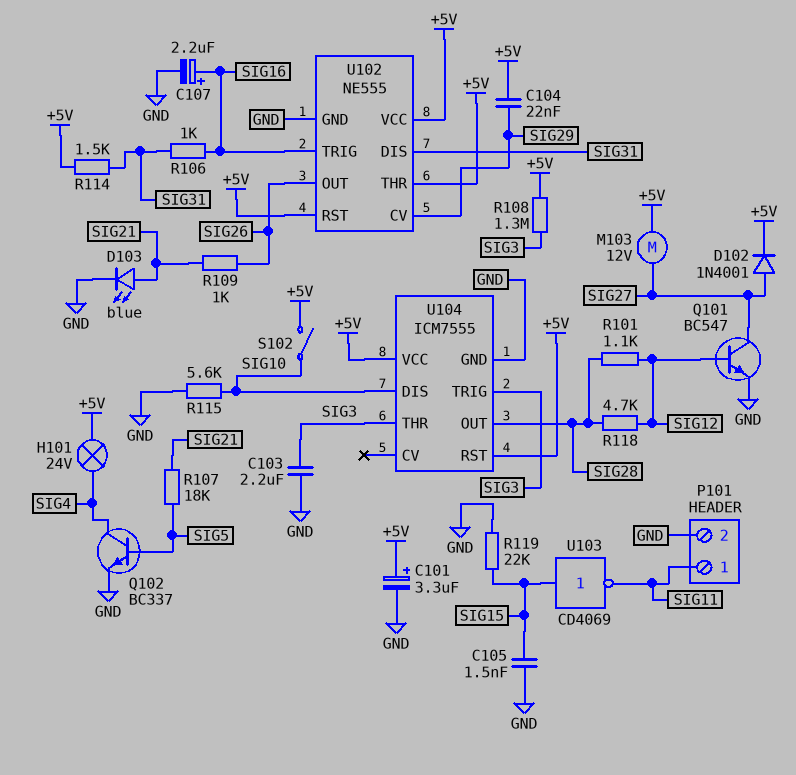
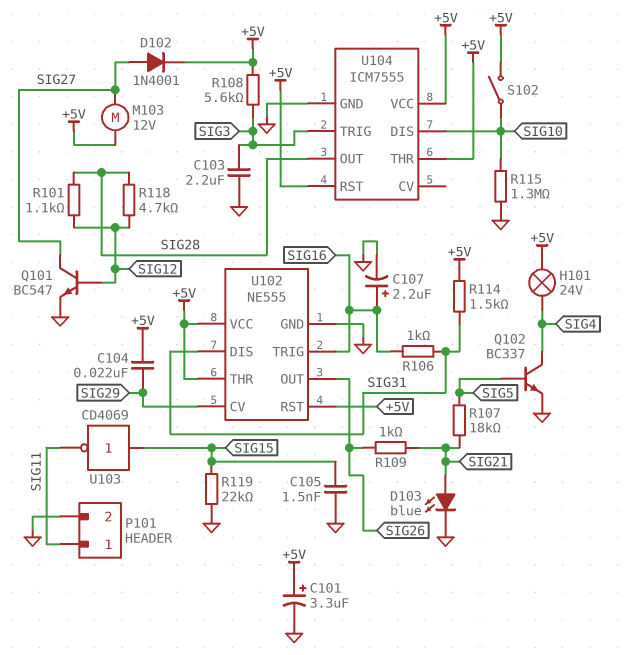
R108: 1.3M (+5V, SIG3) -> 5.6k (+5V, SIG3)
R115: 5.6k (GND, SIG10) -> 1.3M (GND, SIG10)
U104 pin THR: SIG3 -> +5V

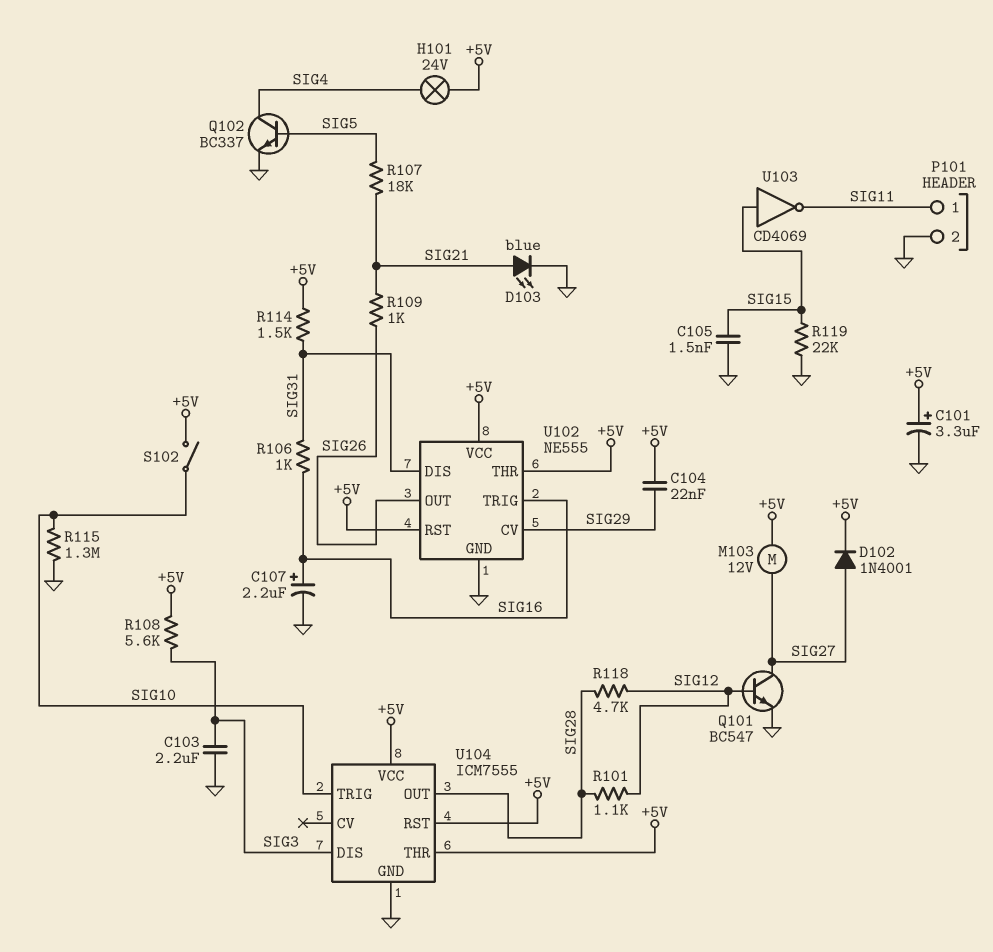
U104 pin DIS: SIG10 -> SIG3
U104 pin TRIG: SIG3 -> SIG10

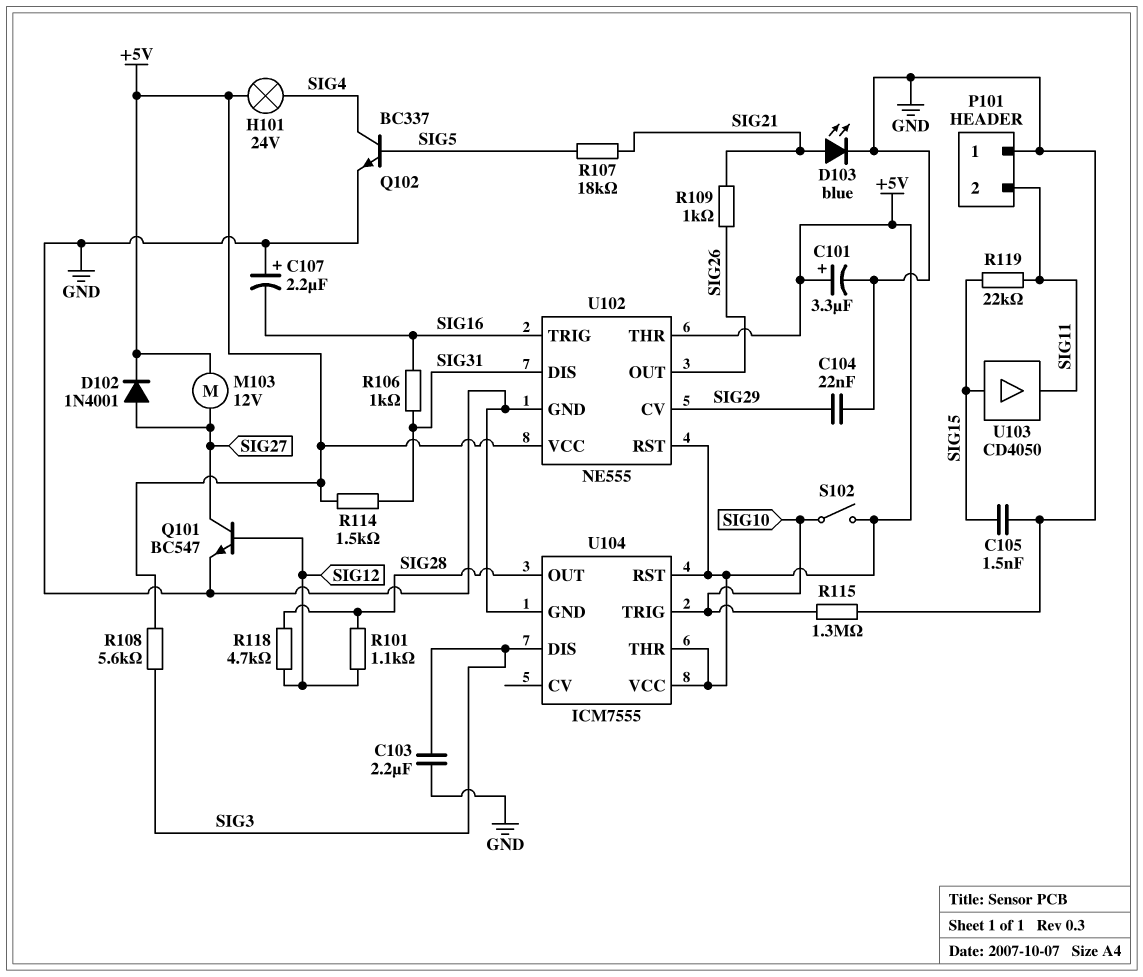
C104: 22nF (+5V, SIG29) -> 22nF (GND, SIG29)
C107: 2.2uF (plus SIG16, minus GND) -> 2.2uF (plus GND, minus SIG16)
P101 pin 1: SIG11 -> GND
P101 pin 2: GND -> SIG11
R119: 22k (GND, SIG15) -> 22k (SIG11, SIG15)
U103: NOT CD4069 (in SIG15, out SIG11) -> buffer CD4050 (in SIG15, out SIG11)

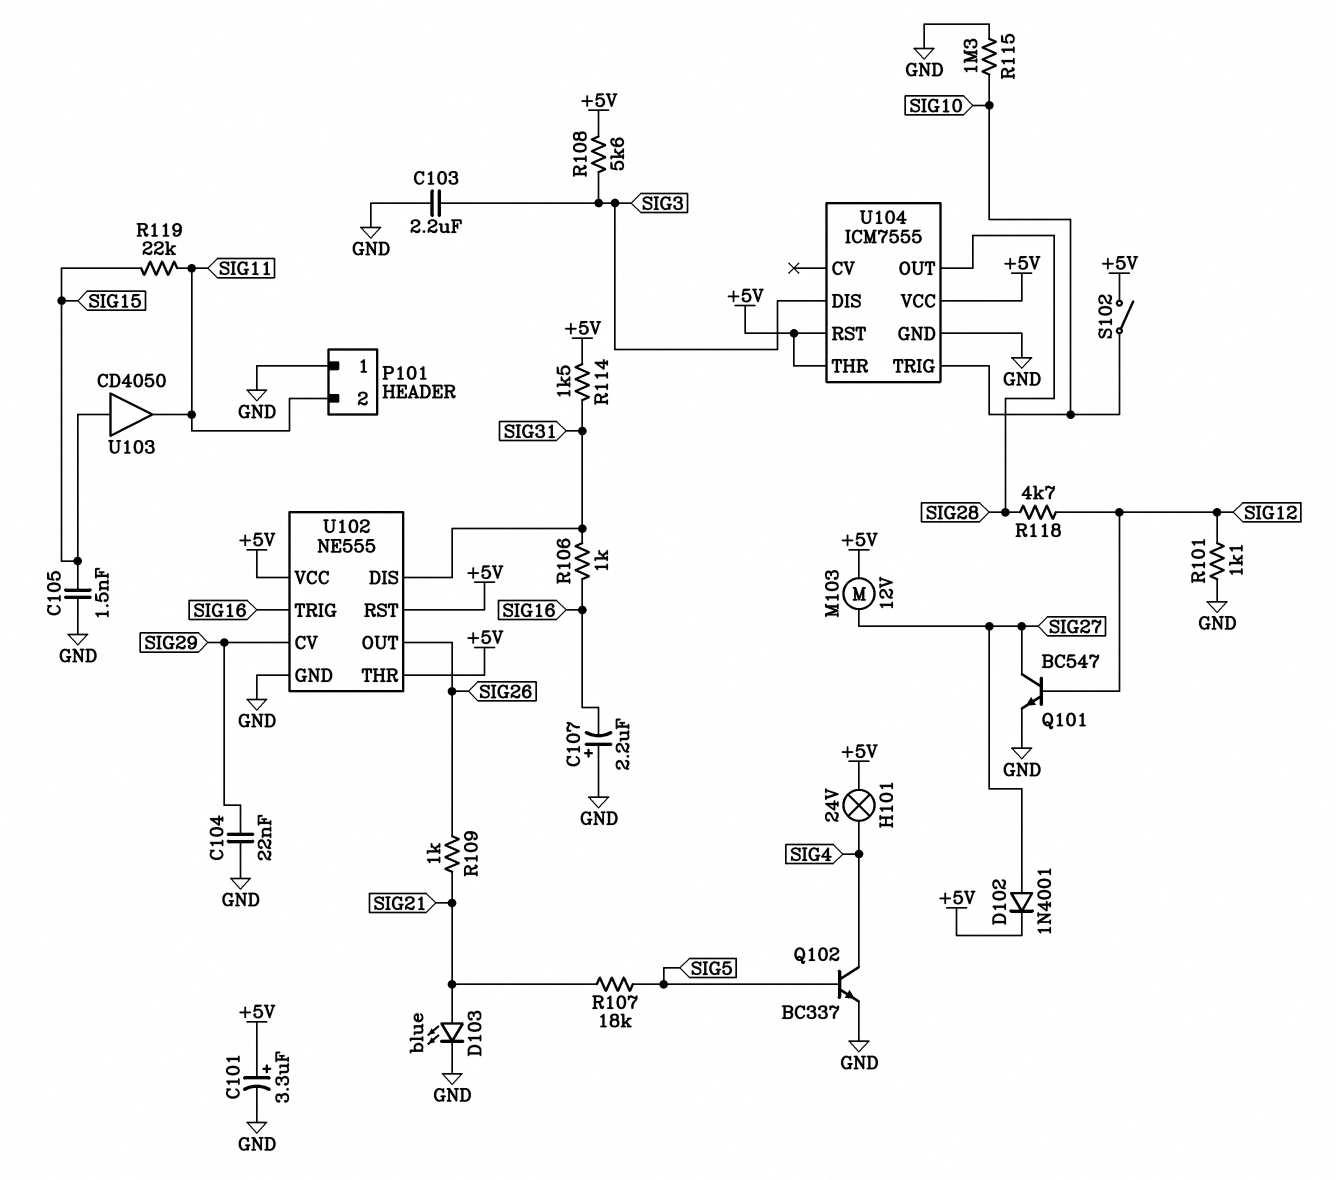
R101: 1.1k (SIG12, SIG28) -> 1.1k (GND, SIG12)

